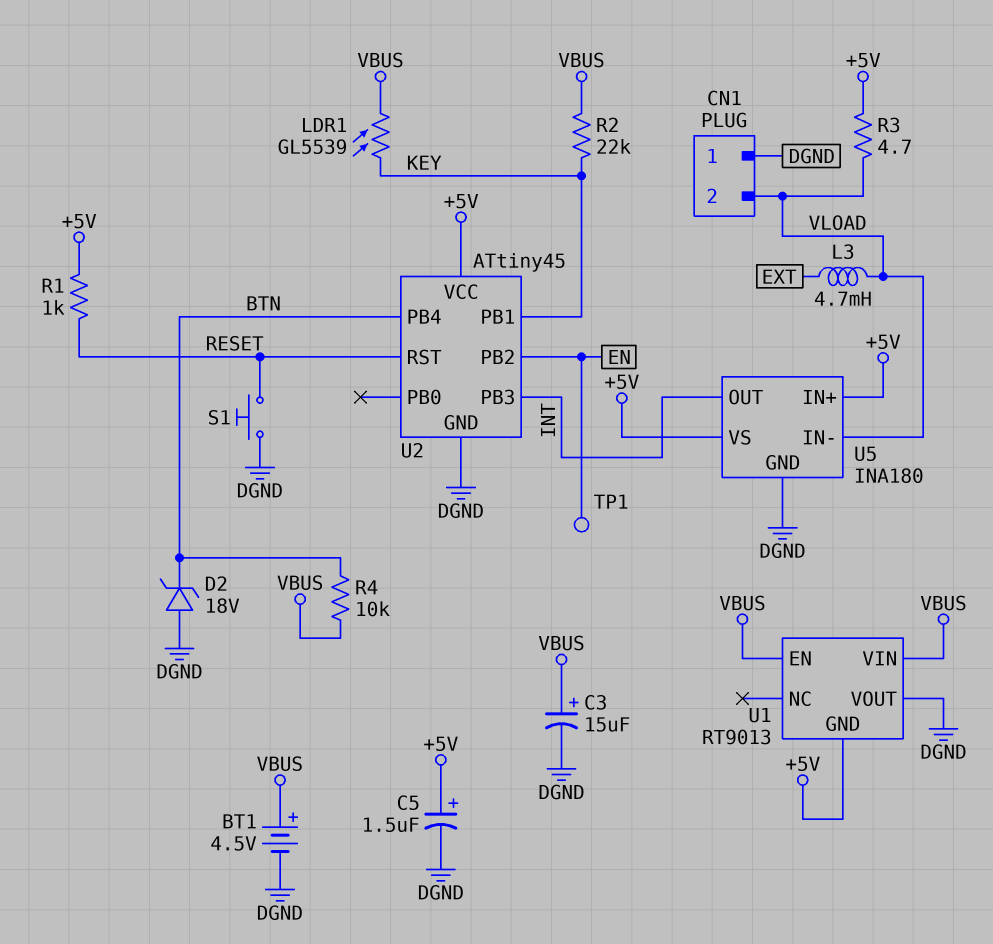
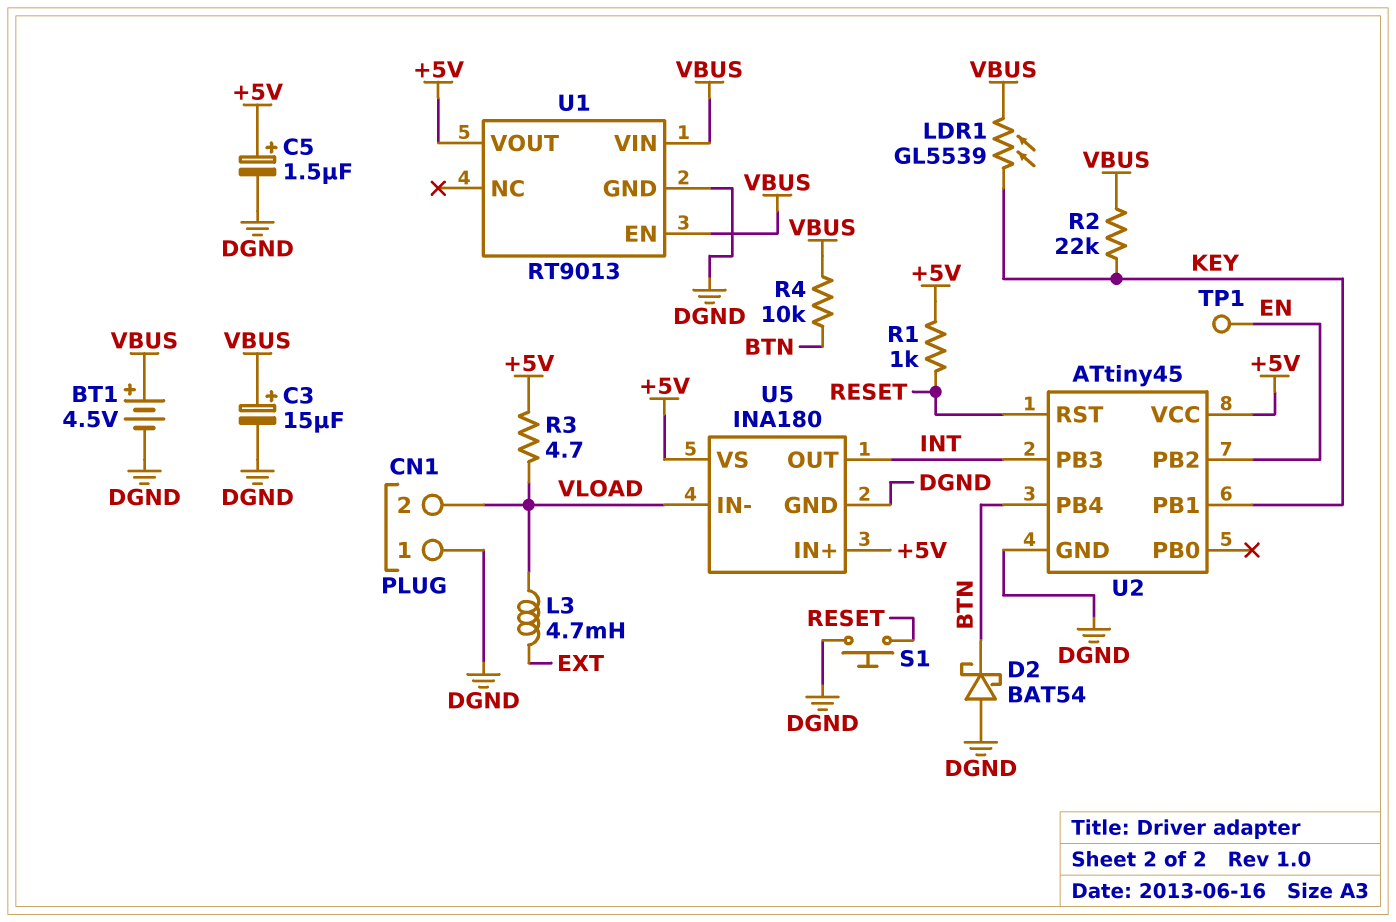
D2: zener 18V (A DGND, K BTN) -> schottky BAT54 (A DGND, K BTN)
U1 pin GND: +5V -> DGND
U1 pin VOUT: DGND -> +5V

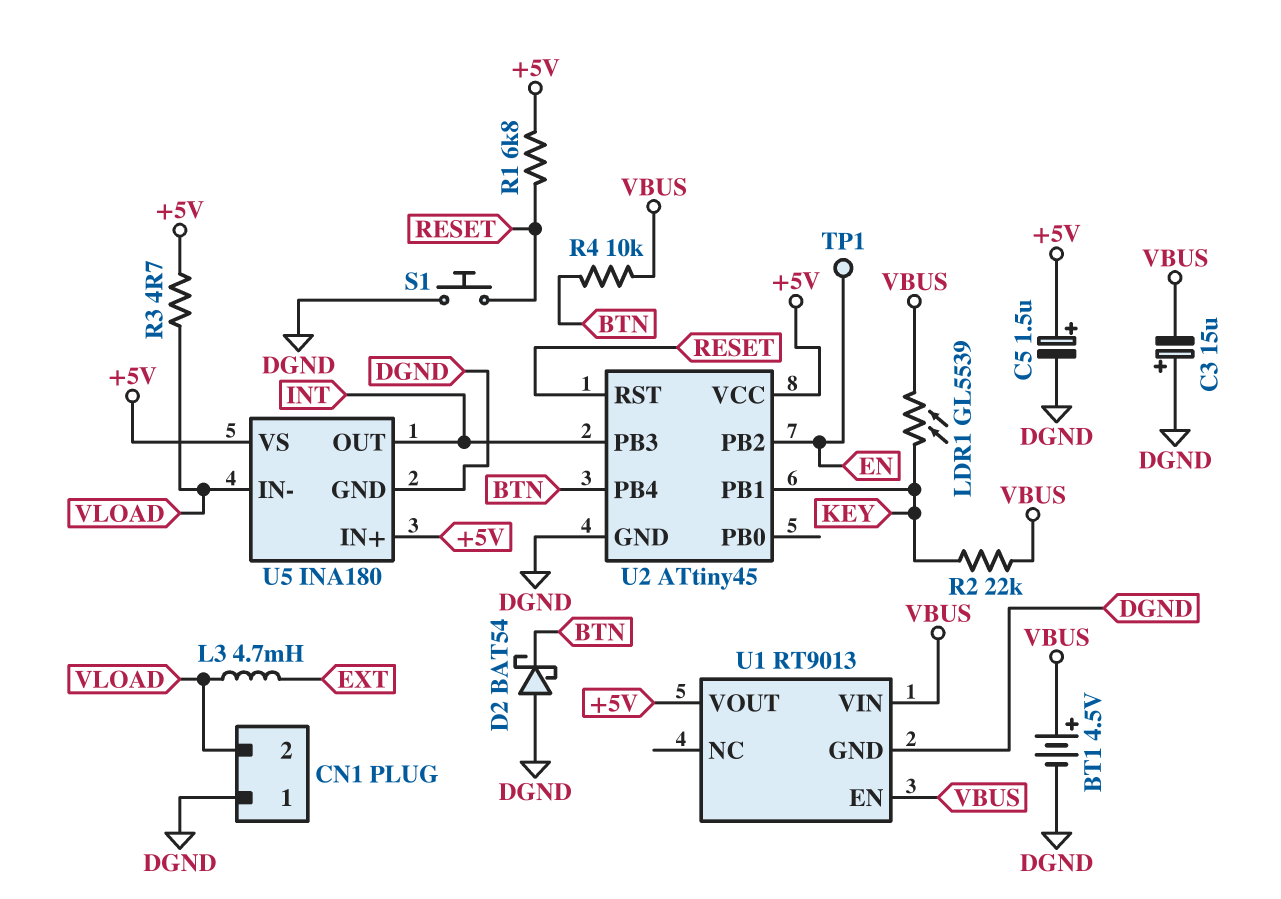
C3: 15uF (plus VBUS, minus DGND) -> 15uF (plus DGND, minus VBUS)
R1: 1k (+5V, RESET) -> 6.8k (+5V, RESET)

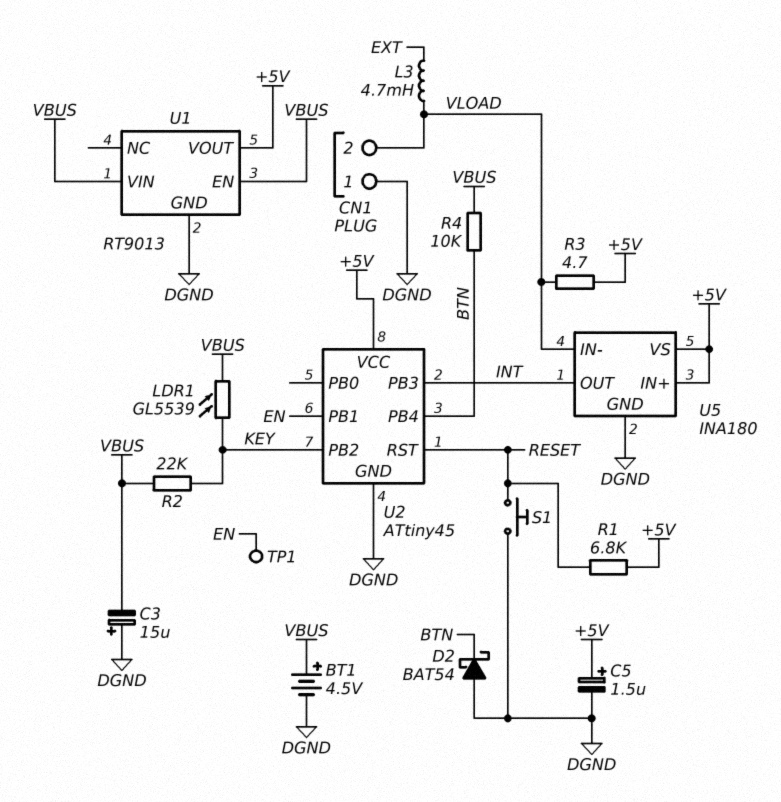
U2 pin PB1: KEY -> EN
U2 pin PB2: EN -> KEY

